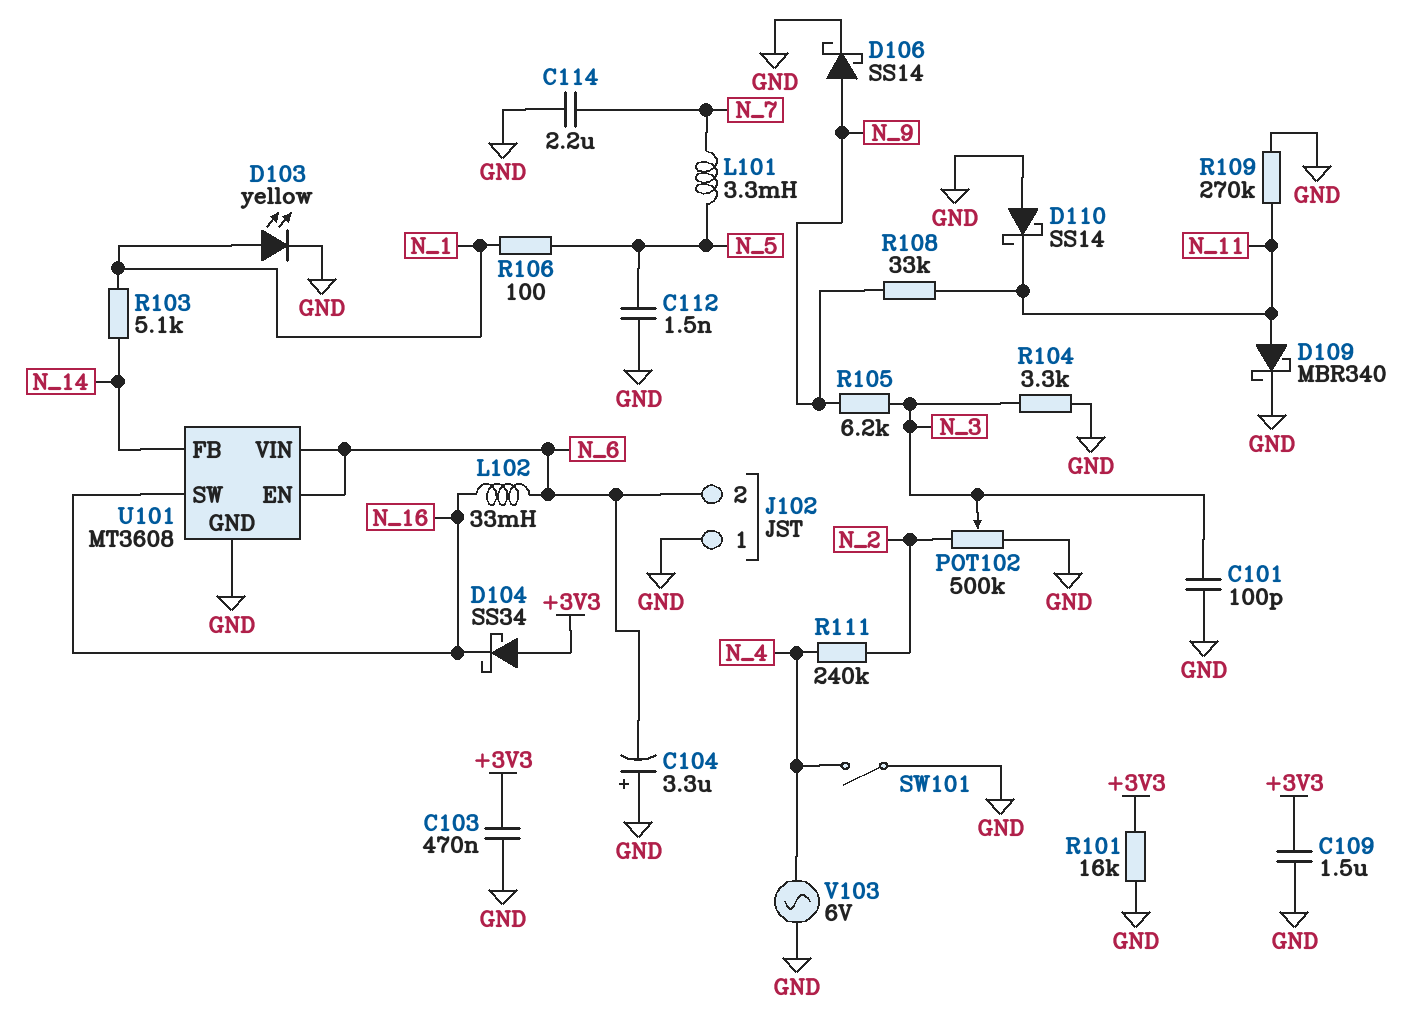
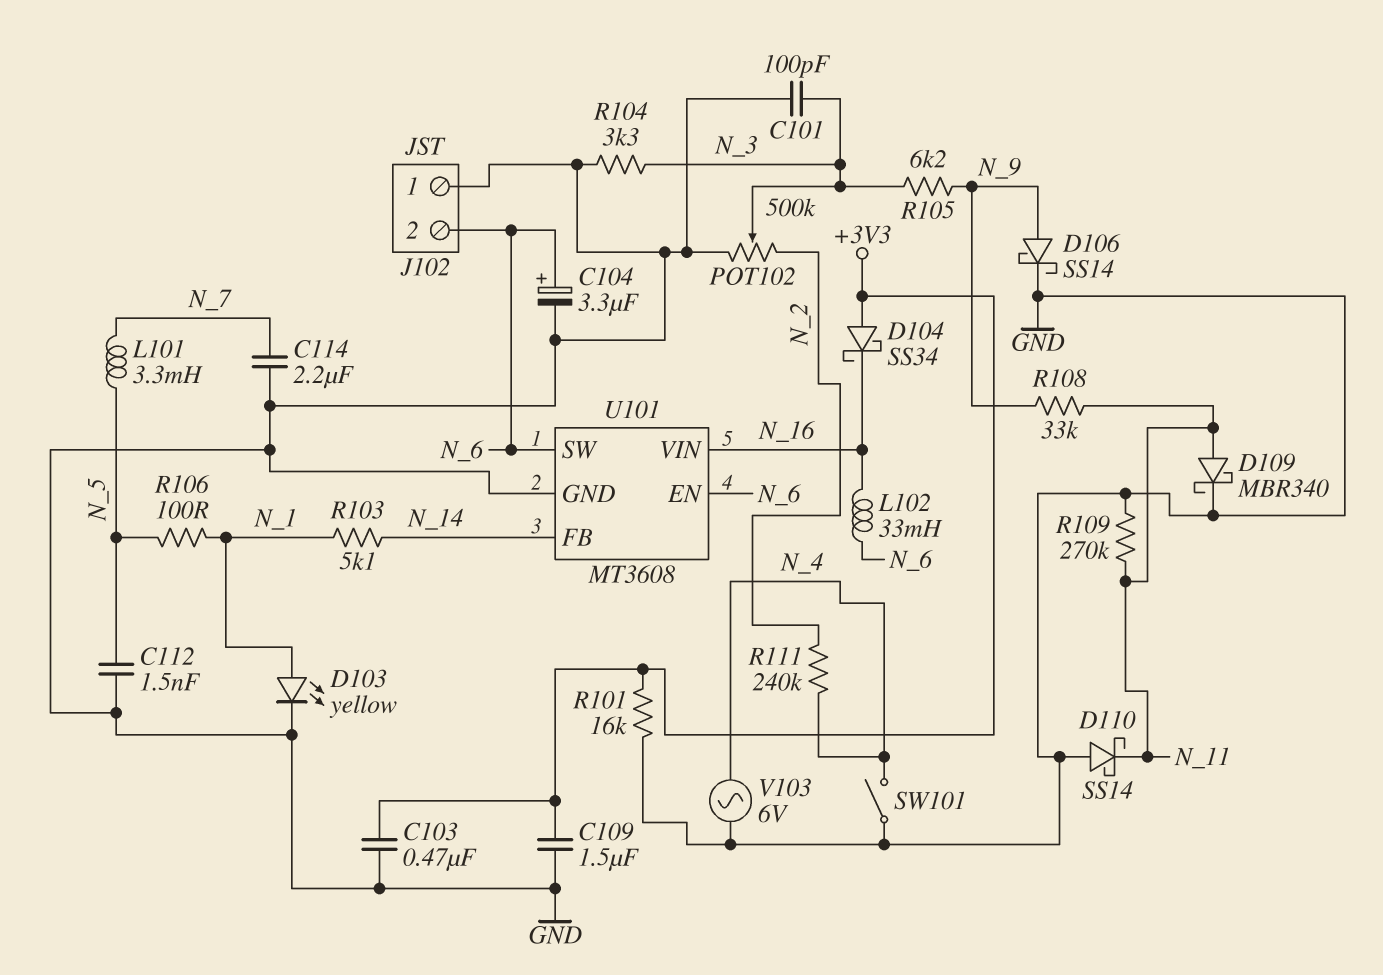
C104: 3.3uF (plus GND, minus N_6) -> 3.3uF (plus N_6, minus GND)
U101 pin SW: N_16 -> N_6
U101 pin VIN: N_6 -> N_16

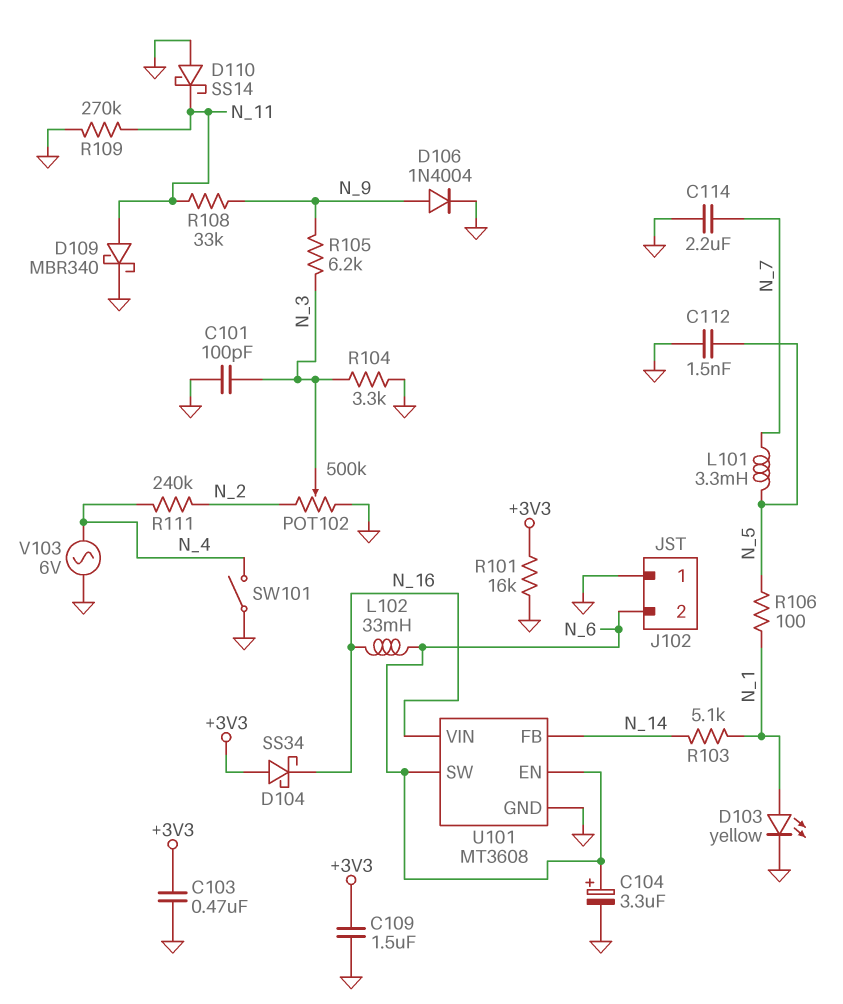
D106: schottky SS14 (A N_9, K GND) -> diode 1N4004 (A N_9, K GND)

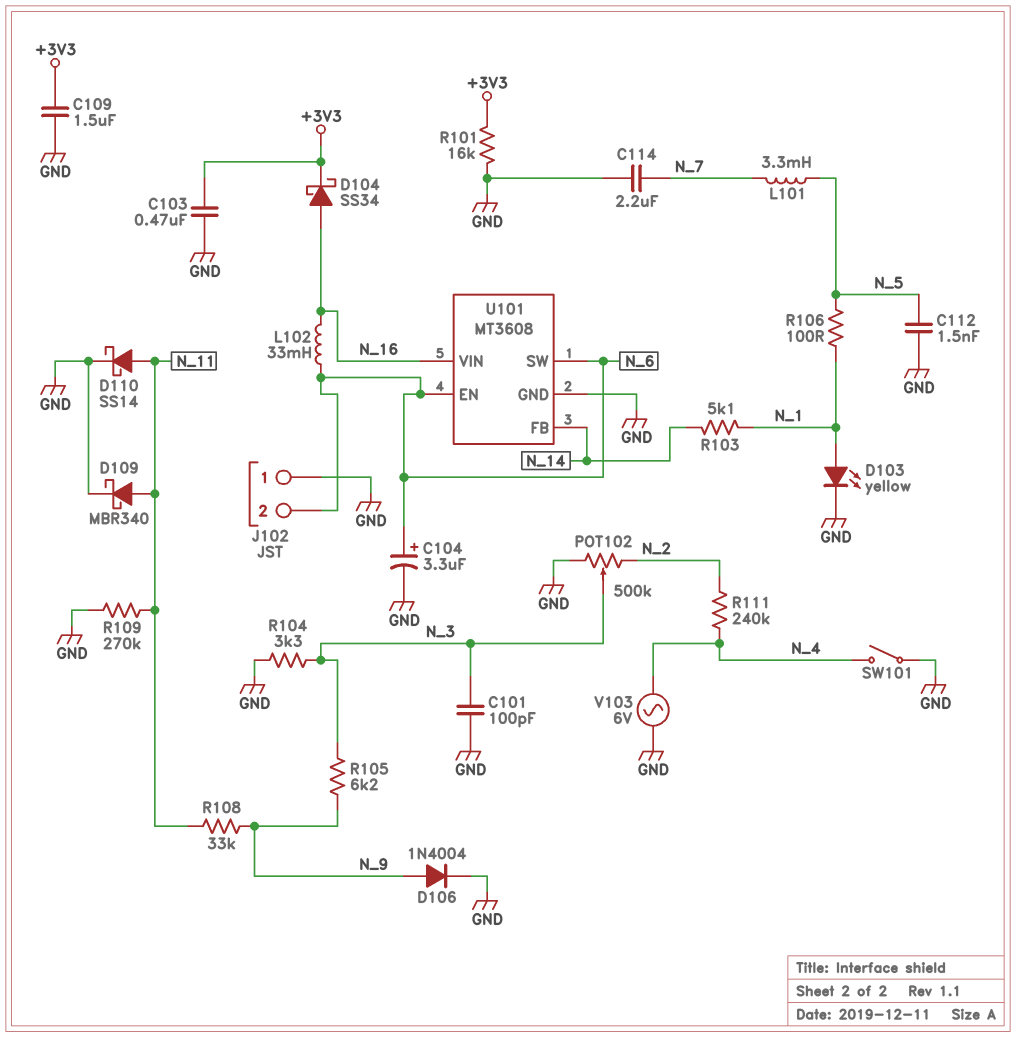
D104: schottky SS34 (A +3V3, K N_16) -> schottky SS34 (A N_16, K +3V3)
D110: schottky SS14 (A GND, K N_11) -> schottky SS14 (A N_11, K GND)

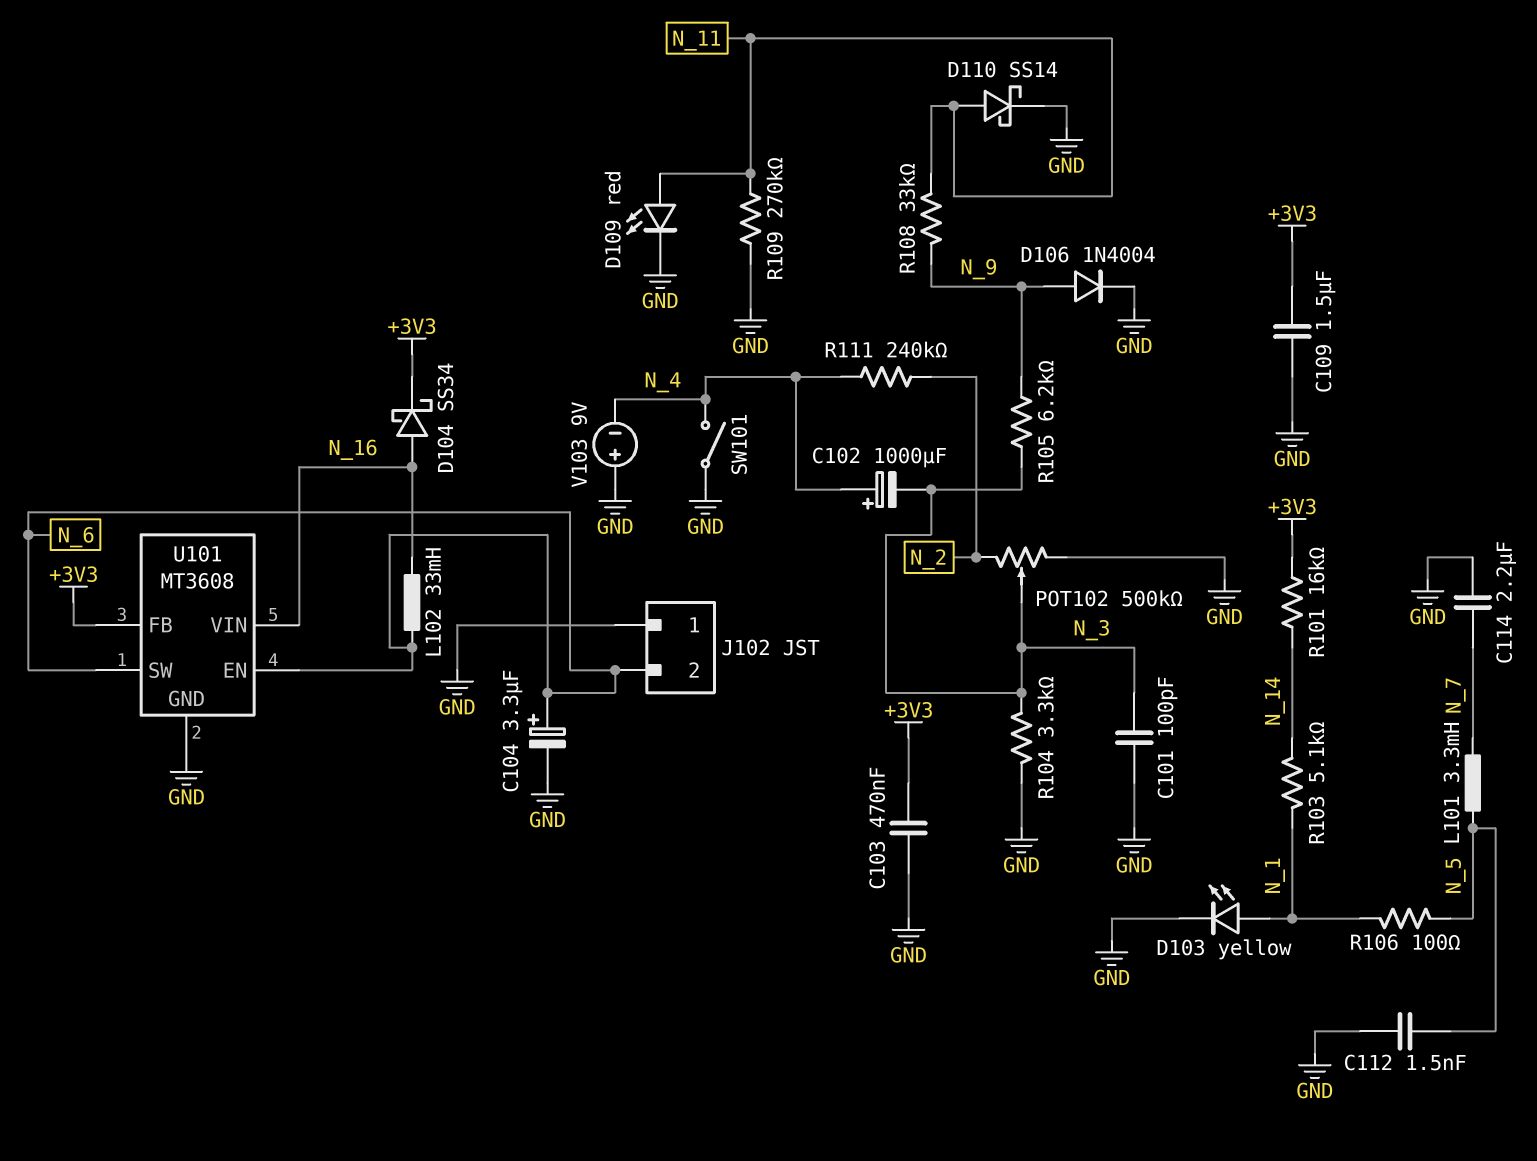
C102: none -> 1000uF (plus N_4, minus N_3)
D109: schottky MBR340 (A N_11, K GND) -> LED red (A N_11, K GND)
R101: 16k (+3V3, GND) -> 16k (+3V3, N_14)
U101 pin FB: N_14 -> +3V3
V103: AC 6V (GND, N_4) -> 9V (plus GND, minus N_4)

